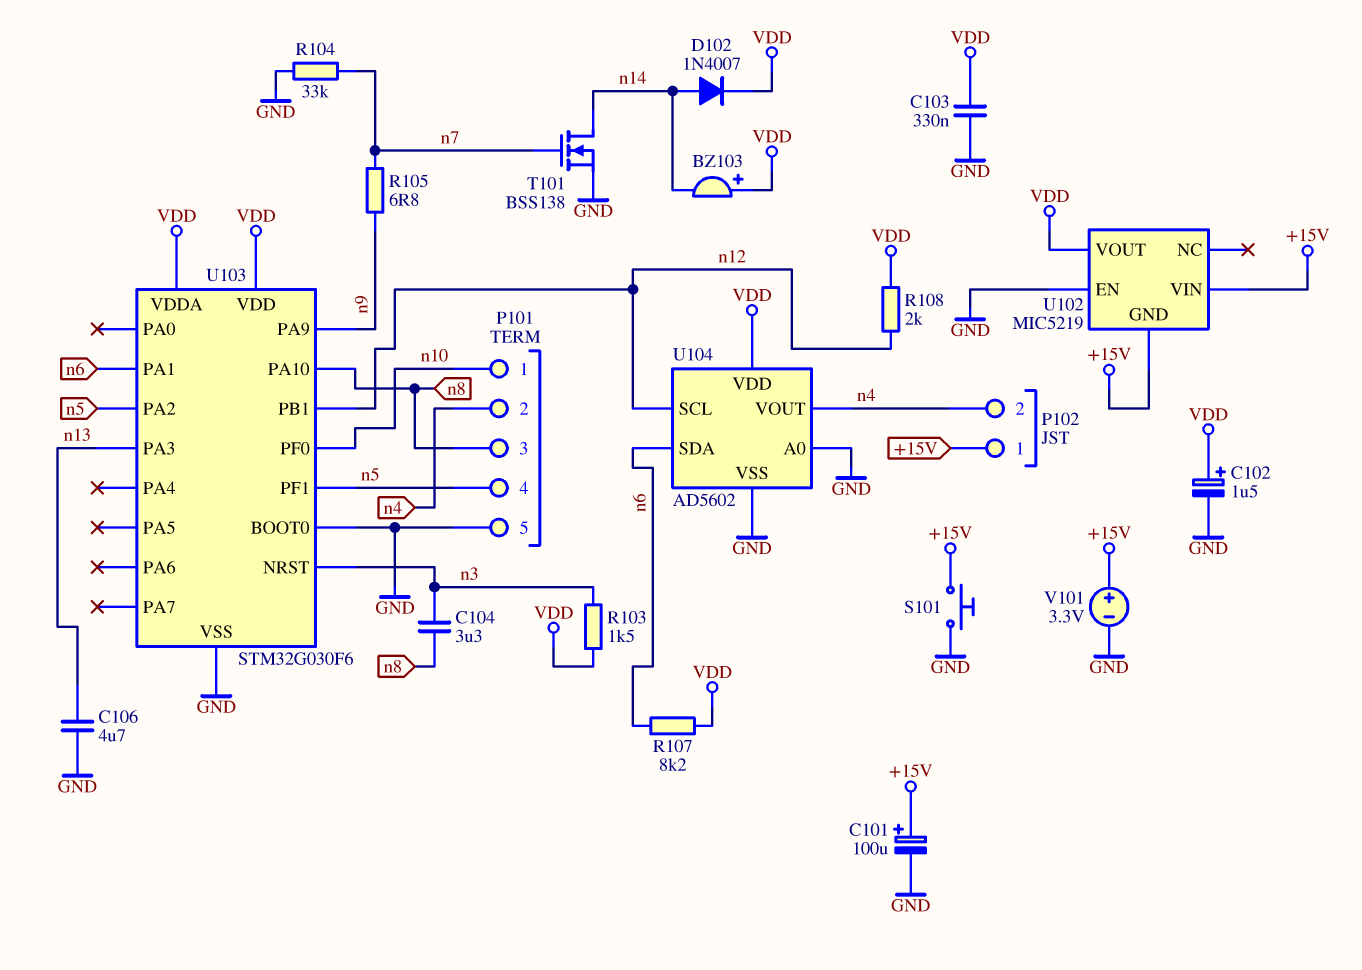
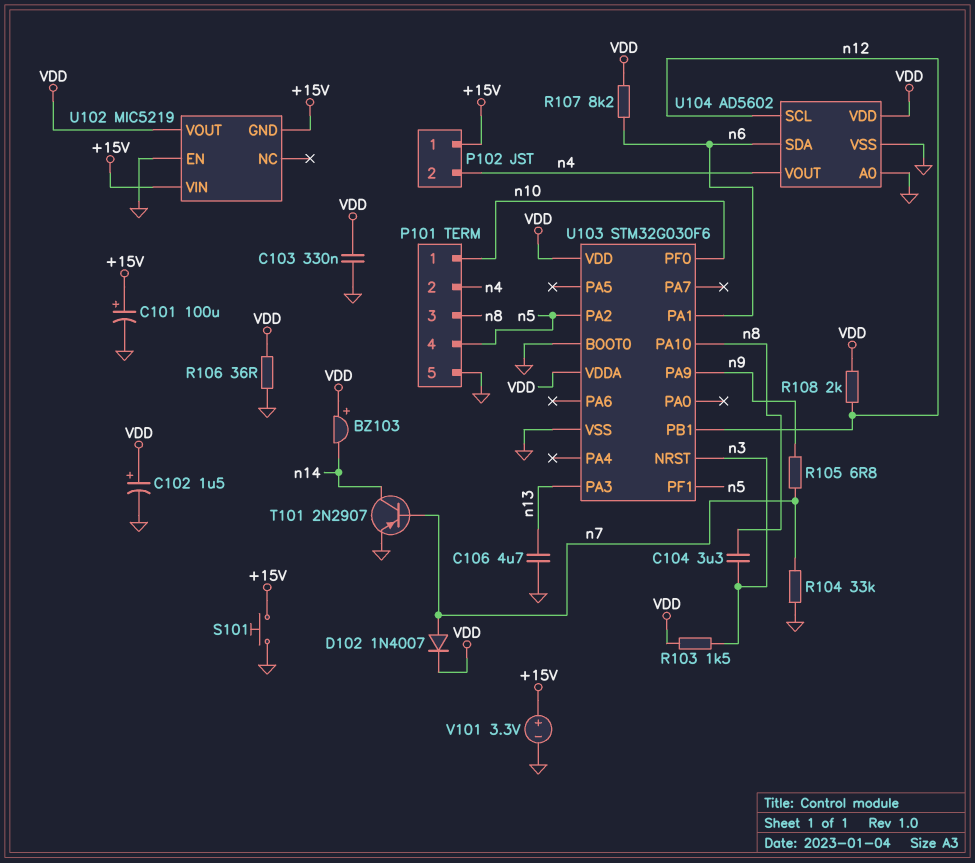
D102: diode 1N4007 (A n14, K VDD) -> diode 1N4007 (A n7, K VDD)
R106: none -> 36 (GND, VDD)
T101: NMOS BSS138 (G n7, D n14, S GND) -> PNP 2N2907 (B n7, C n14, E GND)

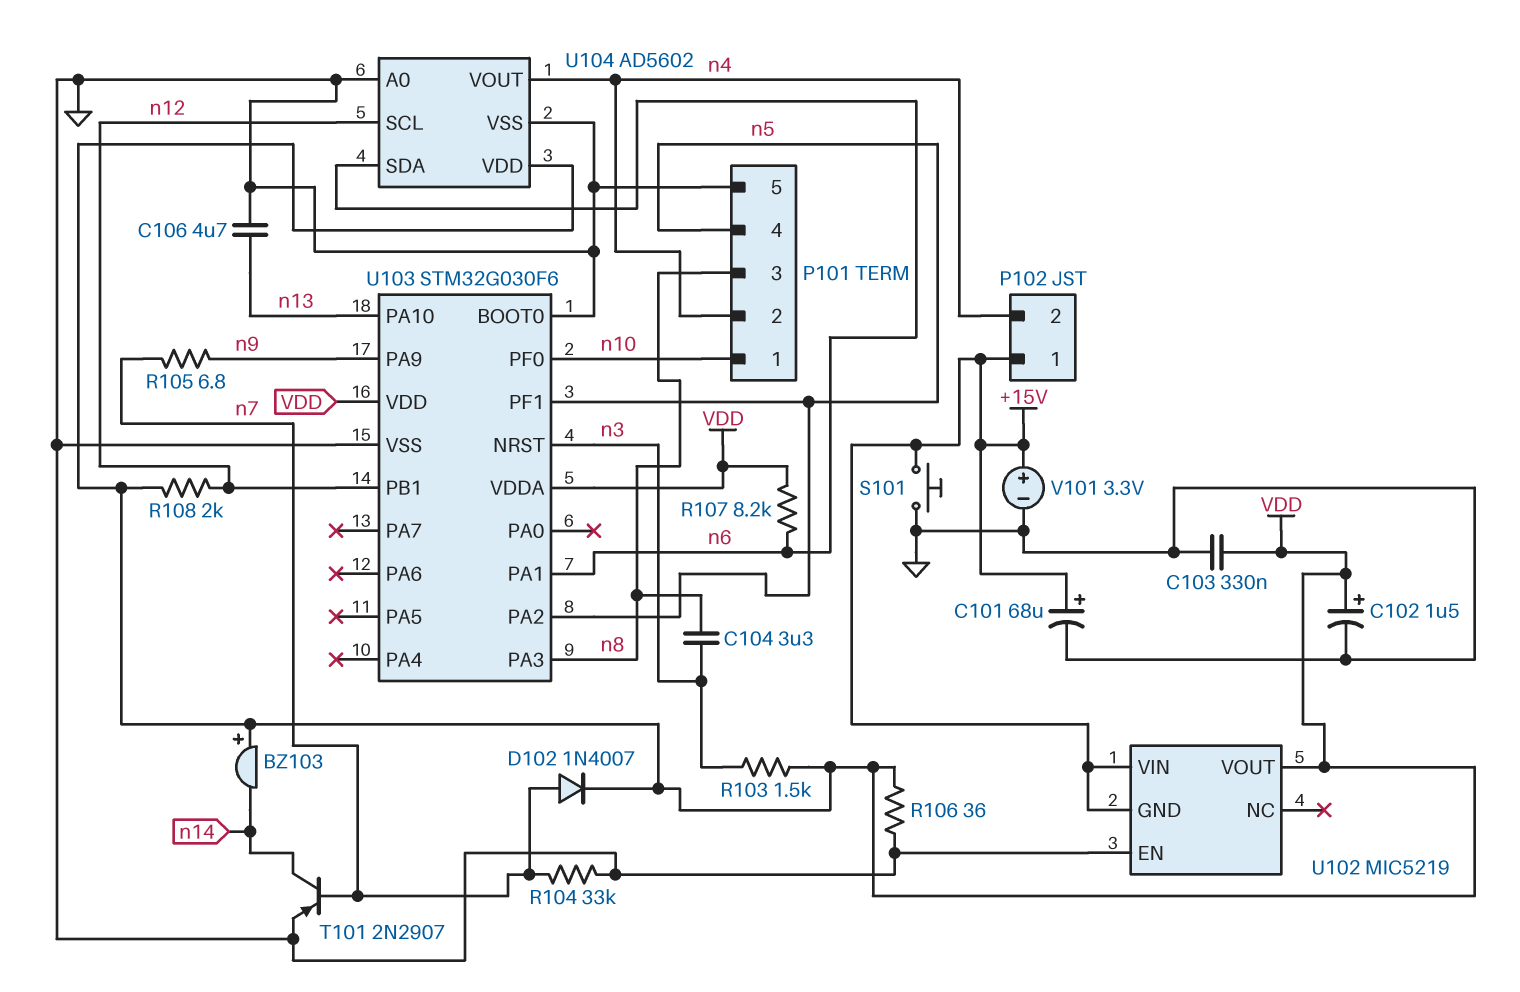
C101: 100uF (plus +15V, minus GND) -> 68uF (plus +15V, minus GND)
U103 pin PA3: n13 -> n8
U103 pin PA10: n8 -> n13

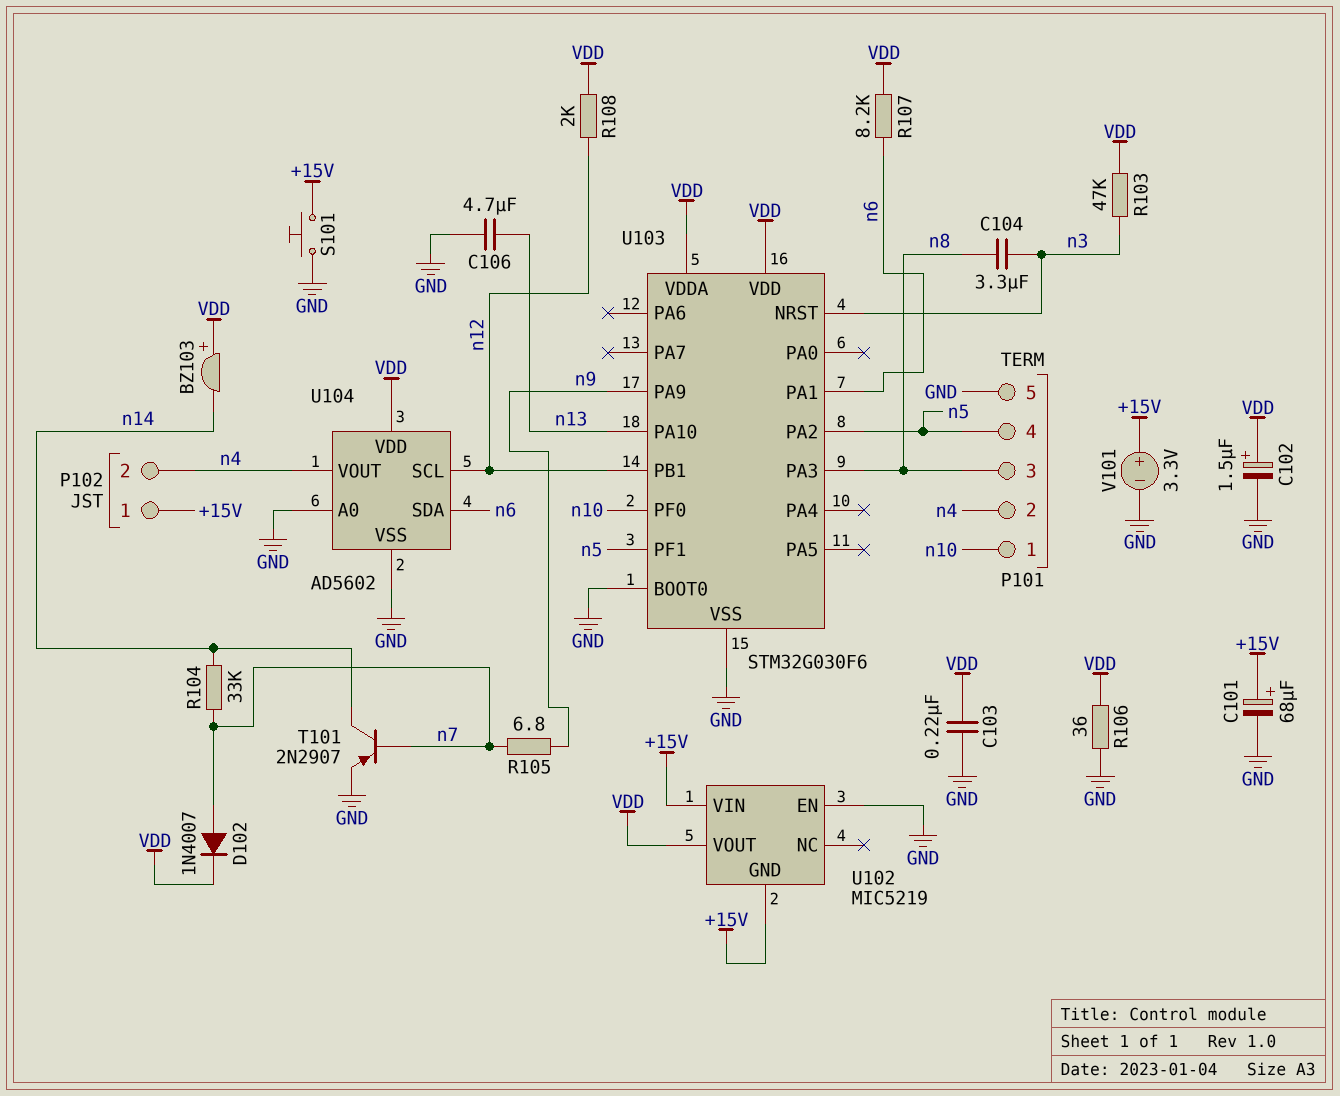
C103: 330nF (GND, VDD) -> 220nF (GND, VDD)
R103: 1.5k (VDD, n3) -> 47k (VDD, n3)
R104: 33k (GND, n7) -> 33k (n7, n14)

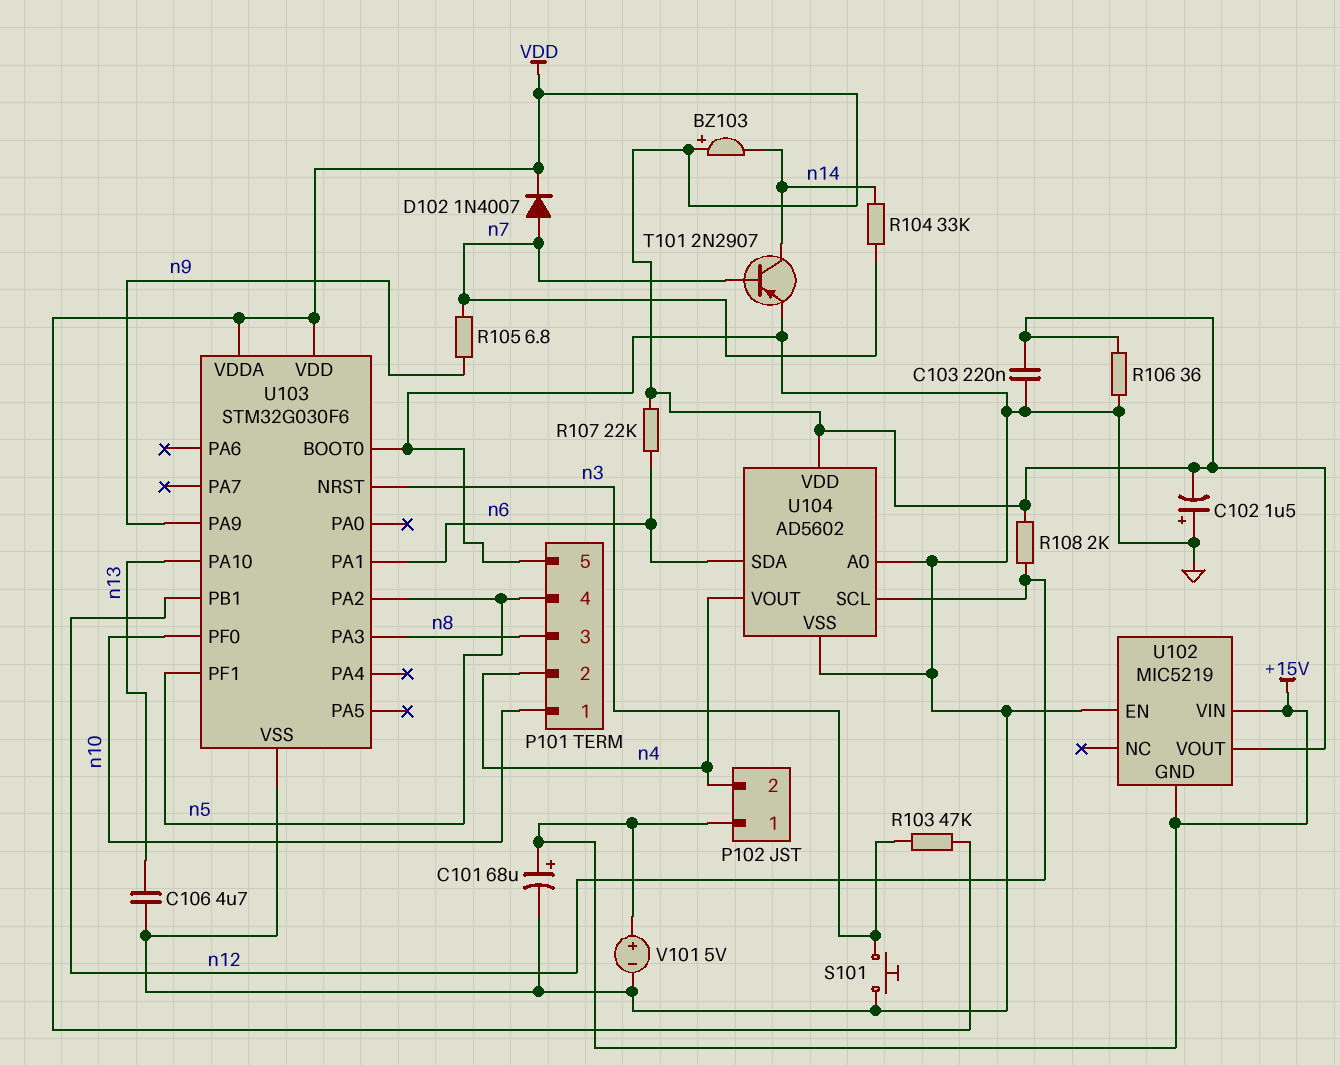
C102: 1.5uF (plus VDD, minus GND) -> 1.5uF (plus GND, minus VDD)
C104: 3.3uF (n3, n8) -> none
R107: 8.2k (VDD, n6) -> 22k (VDD, n6)
S101: button (+15V, GND) -> button (GND, n3)
V101: 3.3V (plus +15V, minus GND) -> 5V (plus +15V, minus GND)

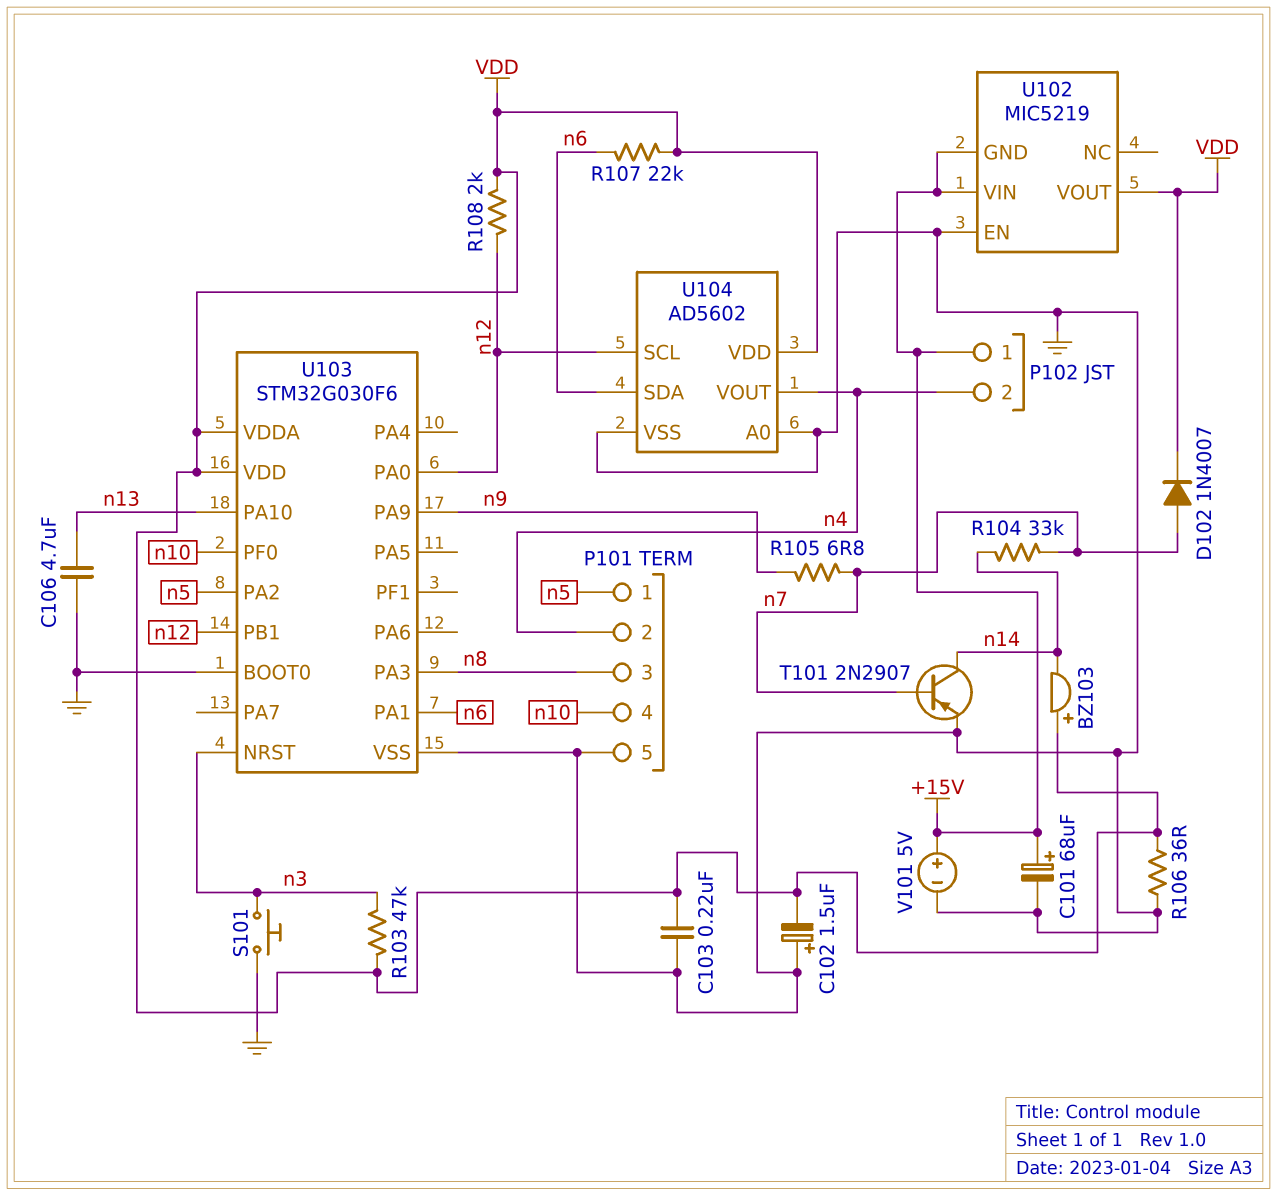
P101 pin 1: n10 -> n5
P101 pin 4: n5 -> n10
U103 pin PA0: none -> n12
U103 pin PF1: n5 -> none

